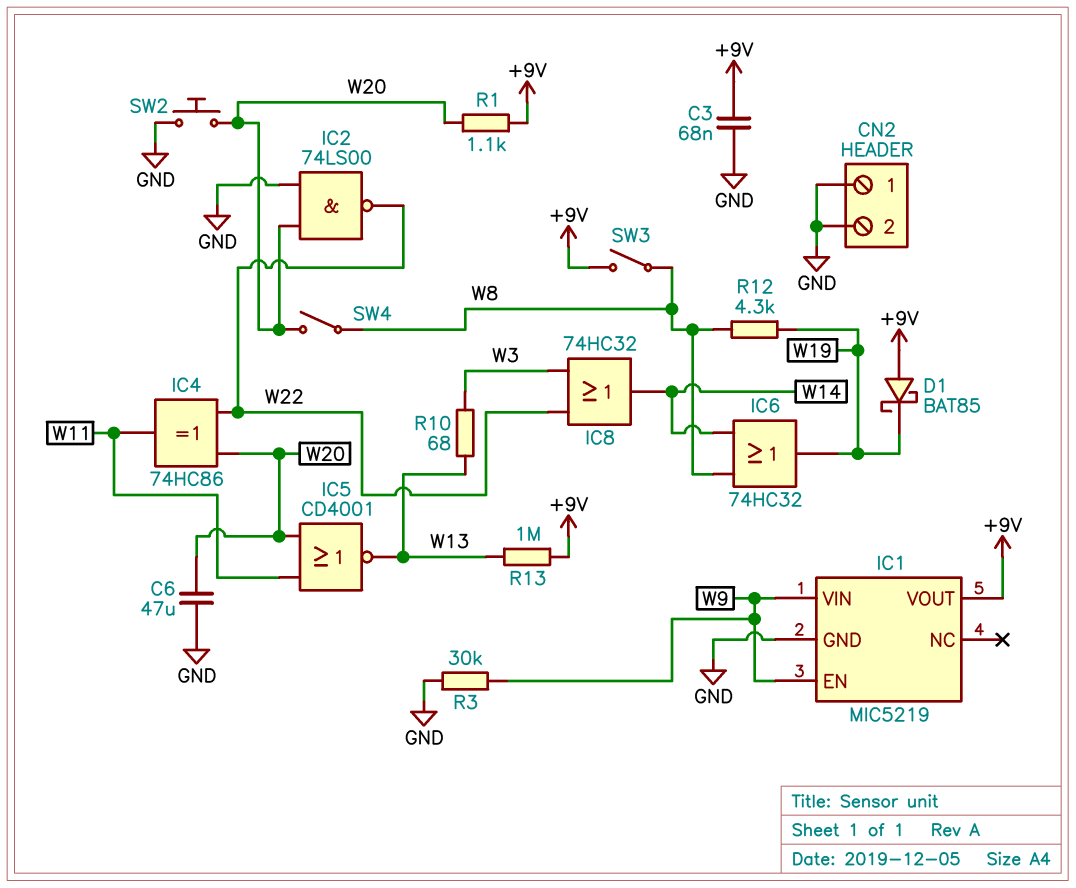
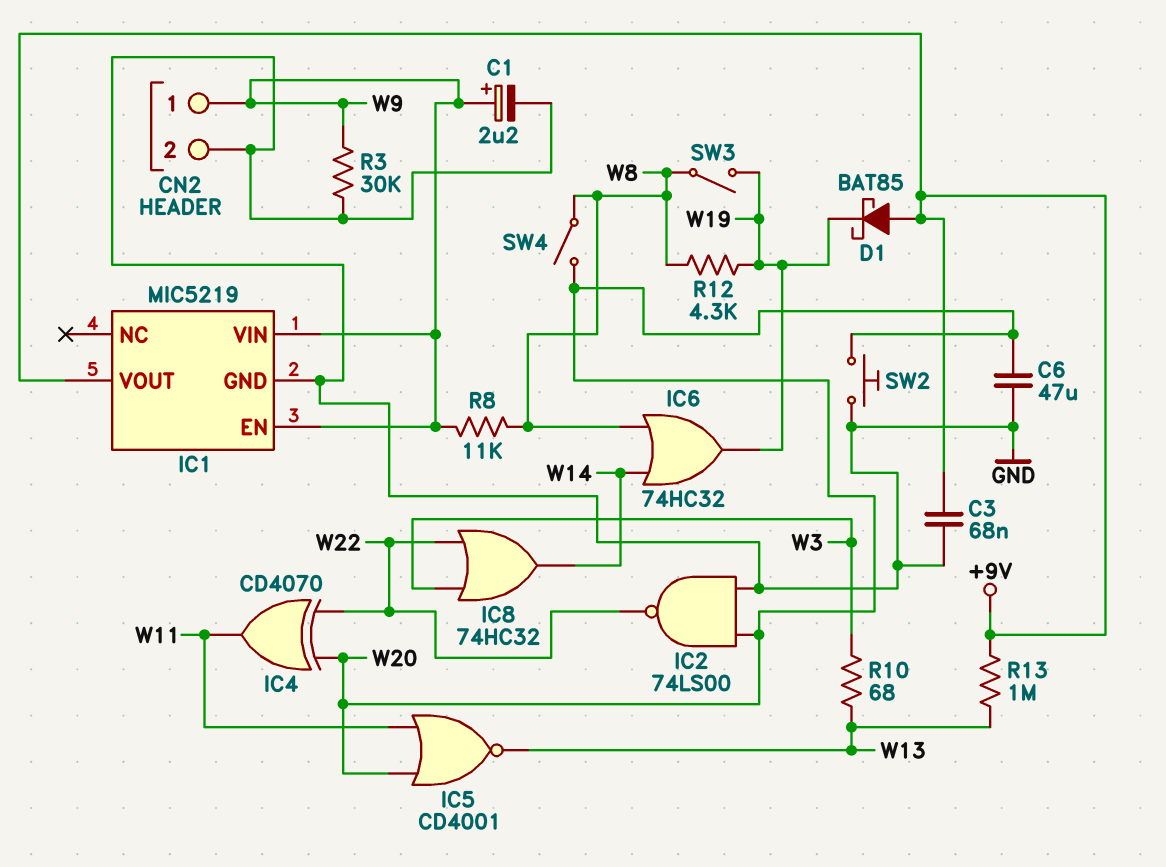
C1: none -> 2.2uF (plus W9, minus GND)
CN2 pin 1: GND -> W9
IC4: XOR 74HC86 (in W20, in W22, out W11) -> XOR CD4070 (in W20, in W22, out W11)
R1: 1.1k (+9V, W20) -> none
R8: none -> 11k (W8, W9)
SW3: switch (+9V, W8) -> switch (W8, W19)

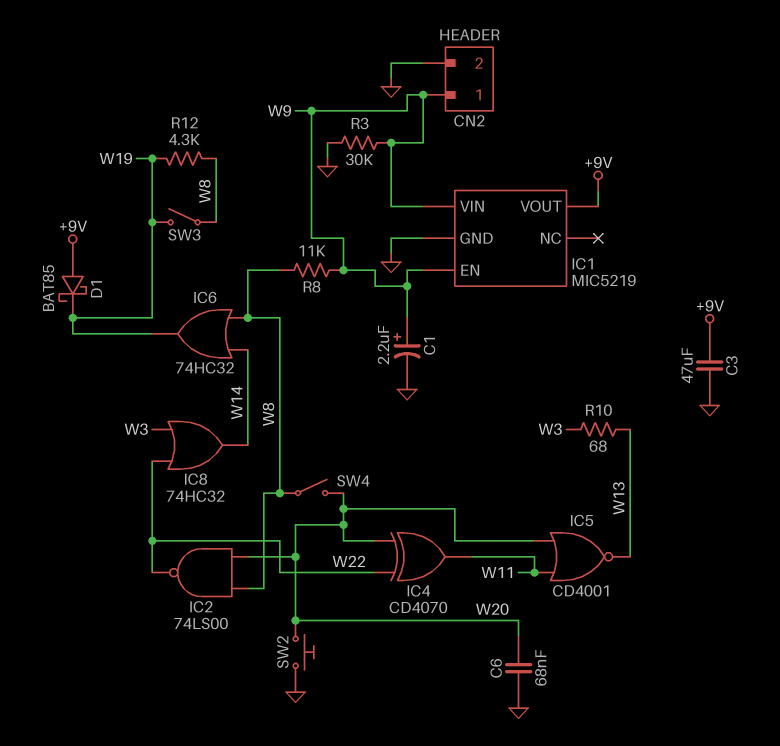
C3: 68nF (+9V, GND) -> 47uF (+9V, GND)
C6: 47uF (GND, W20) -> 68nF (GND, W20)
IC2: NAND 74LS00 (in GND, in W20, out W22) -> NAND 74LS00 (in W8, in W20, out W22)
R13: 1M (+9V, W13) -> none

